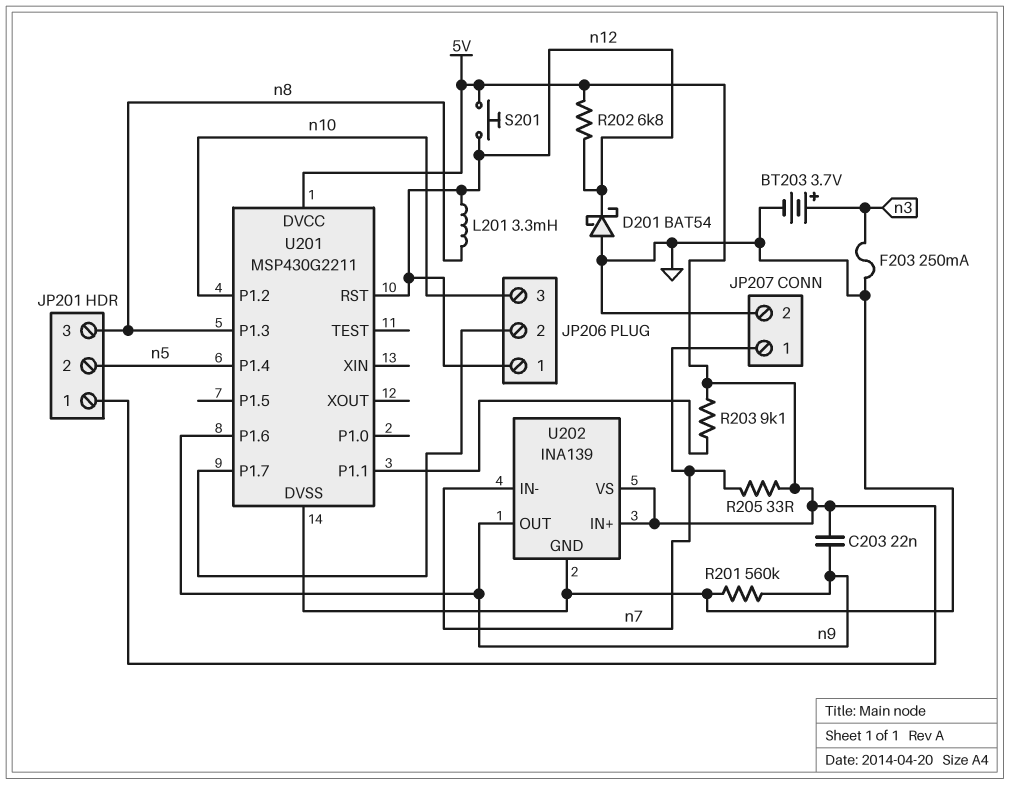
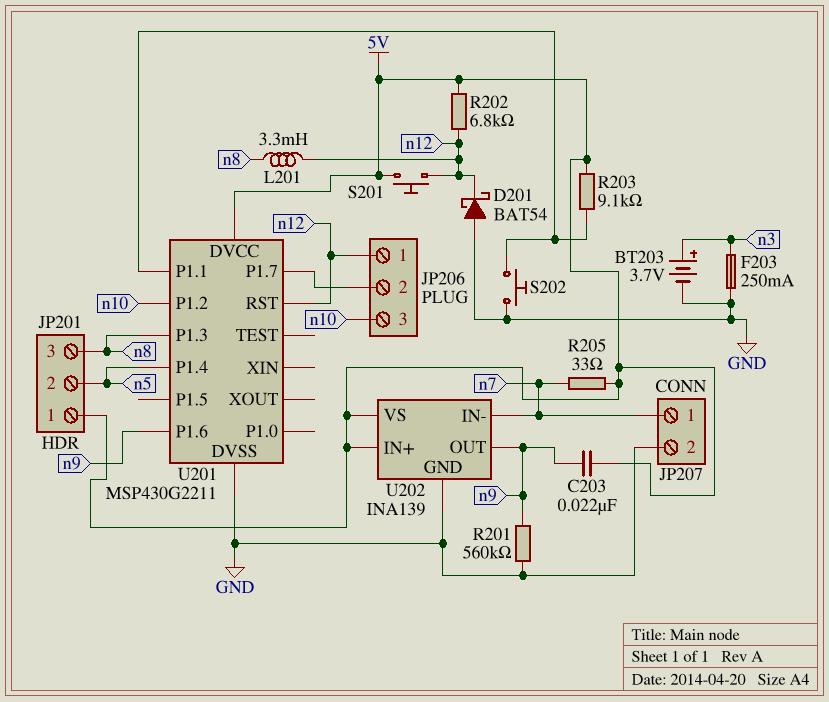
S202: none -> button (GND, U201/P1.1)

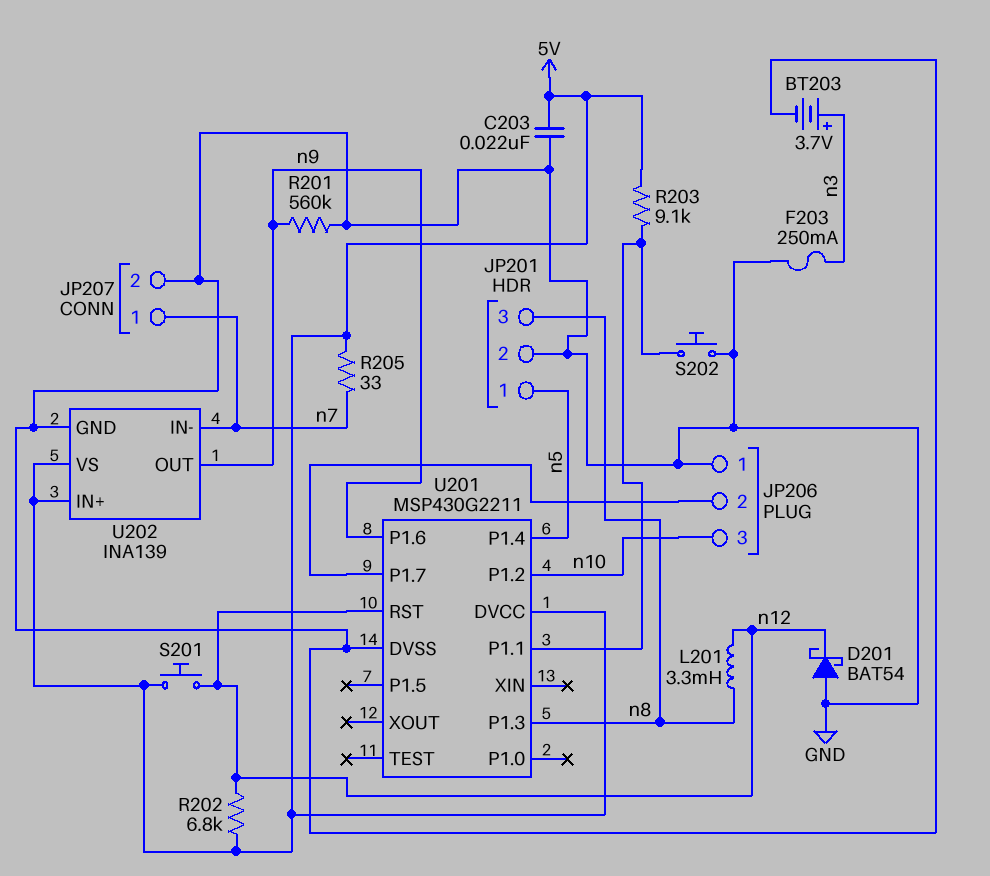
C203: 22nF (5V, n9) -> 22nF (5V, GND)
JP201 pin 1: 5V -> n5
JP201 pin 2: n5 -> GND
JP206 pin 1: n12 -> GND

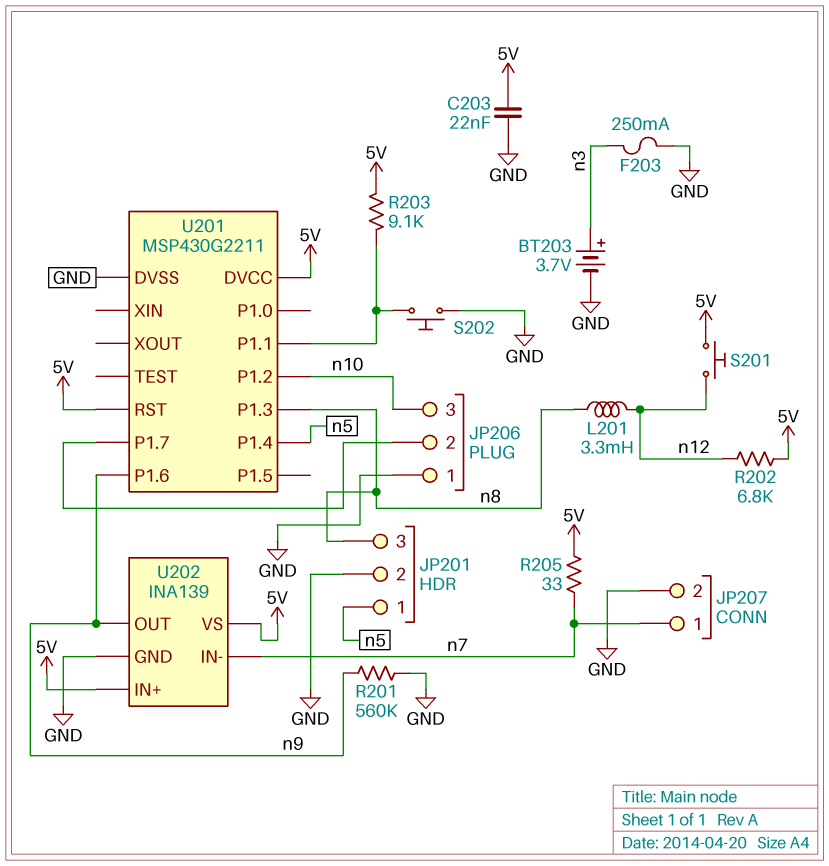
D201: schottky BAT54 (A GND, K n12) -> none
U201 pin RST: n12 -> 5V

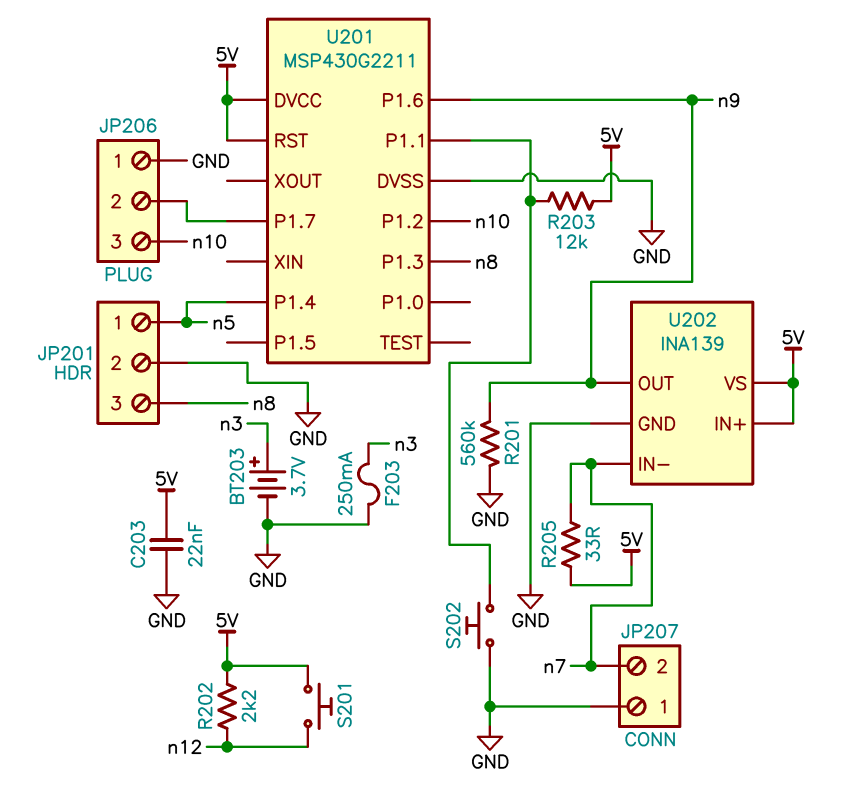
JP207 pin 1: n7 -> GND
JP207 pin 2: GND -> n7
L201: 3.3mH (n8, n12) -> none
R202: 6.8k (5V, n12) -> 2.2k (5V, n12)
R203: 9.1k (5V, U201/P1.1) -> 12k (5V, U201/P1.1)

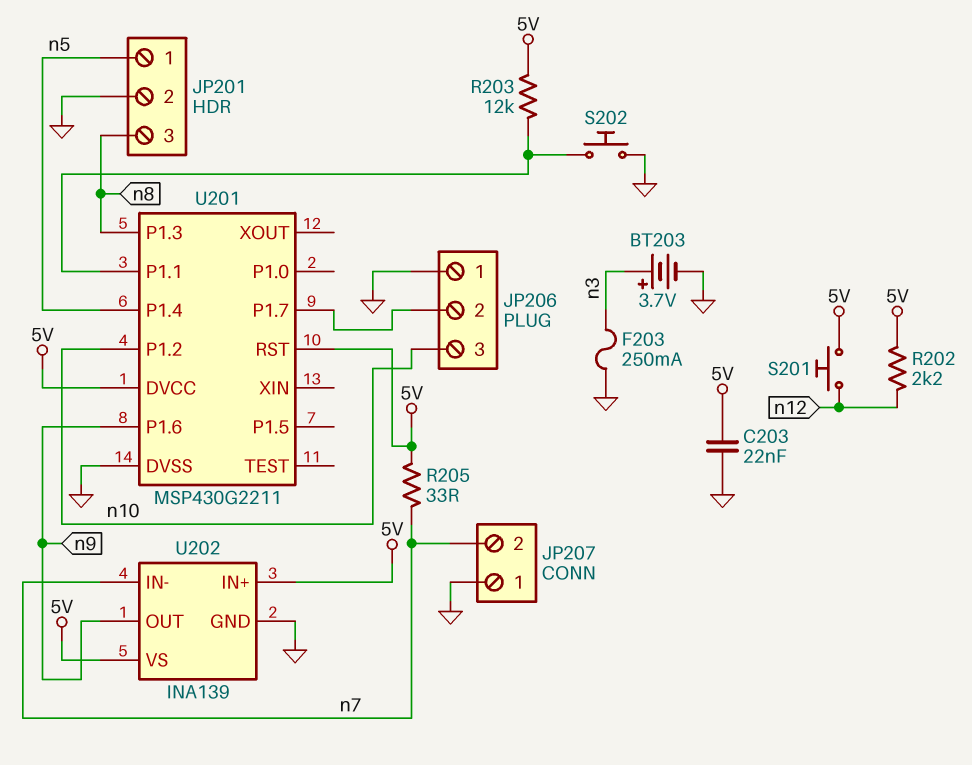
R201: 560k (GND, n9) -> none

